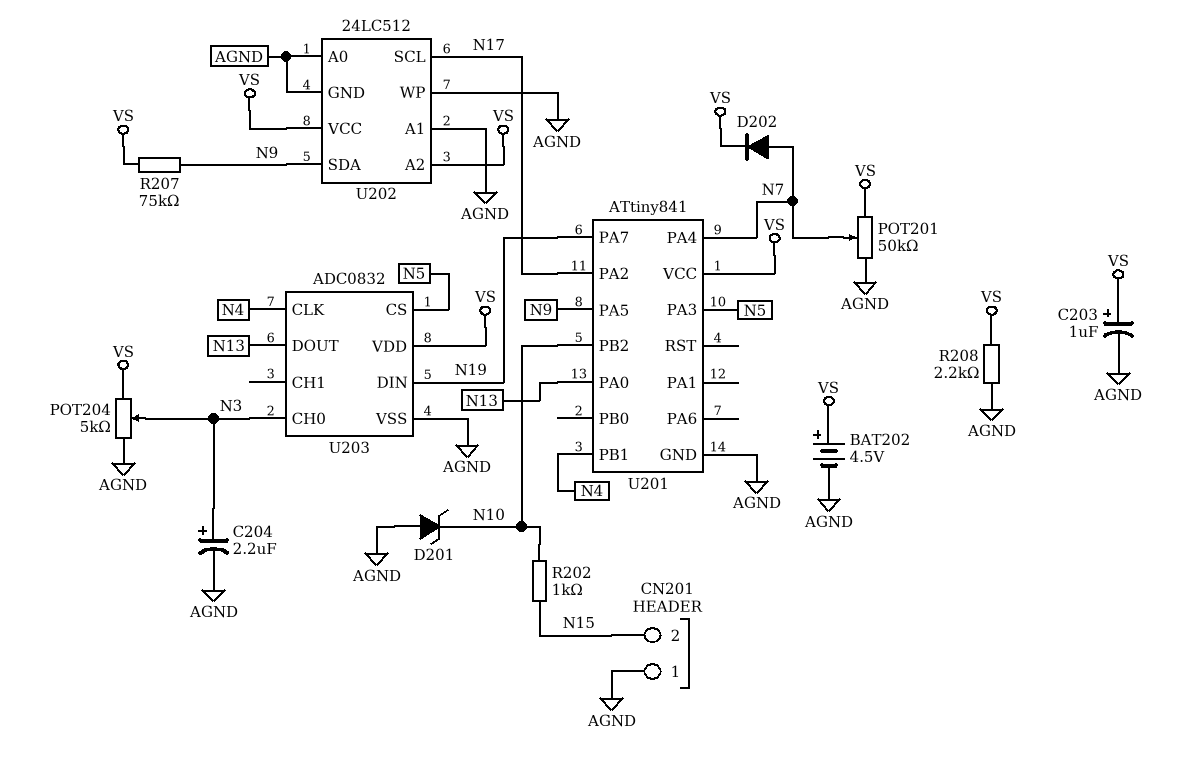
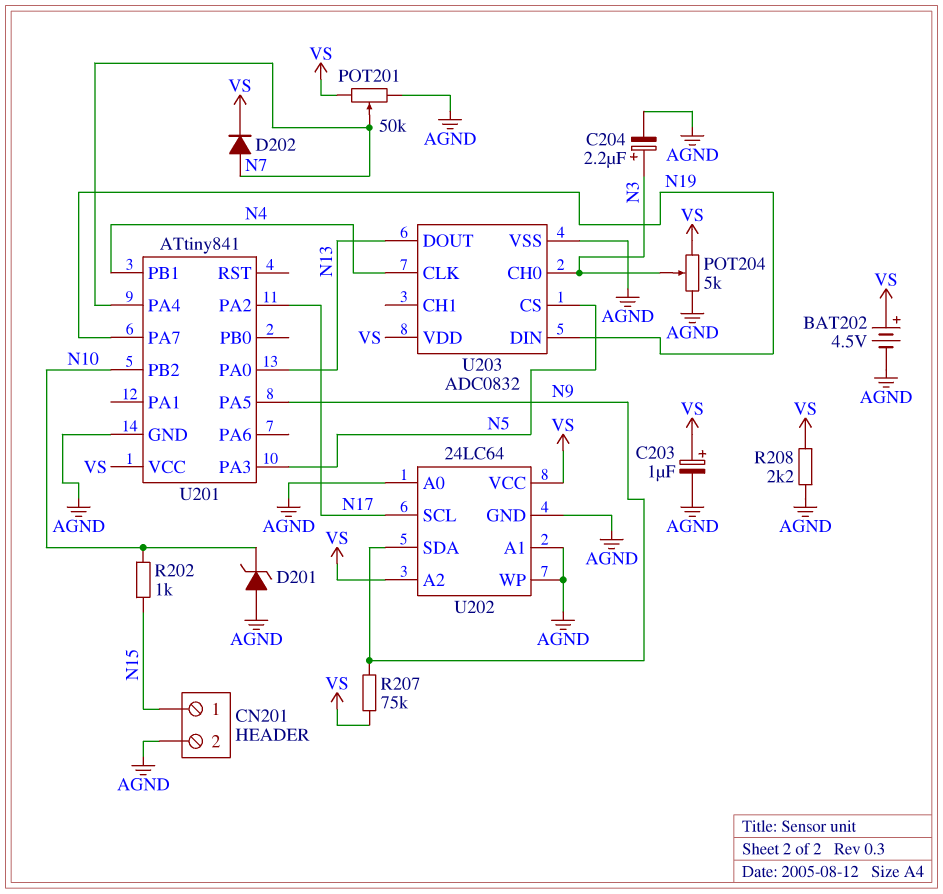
CN201 pin 1: AGND -> N15
CN201 pin 2: N15 -> AGND
U202: 24LC512 -> 24LC64

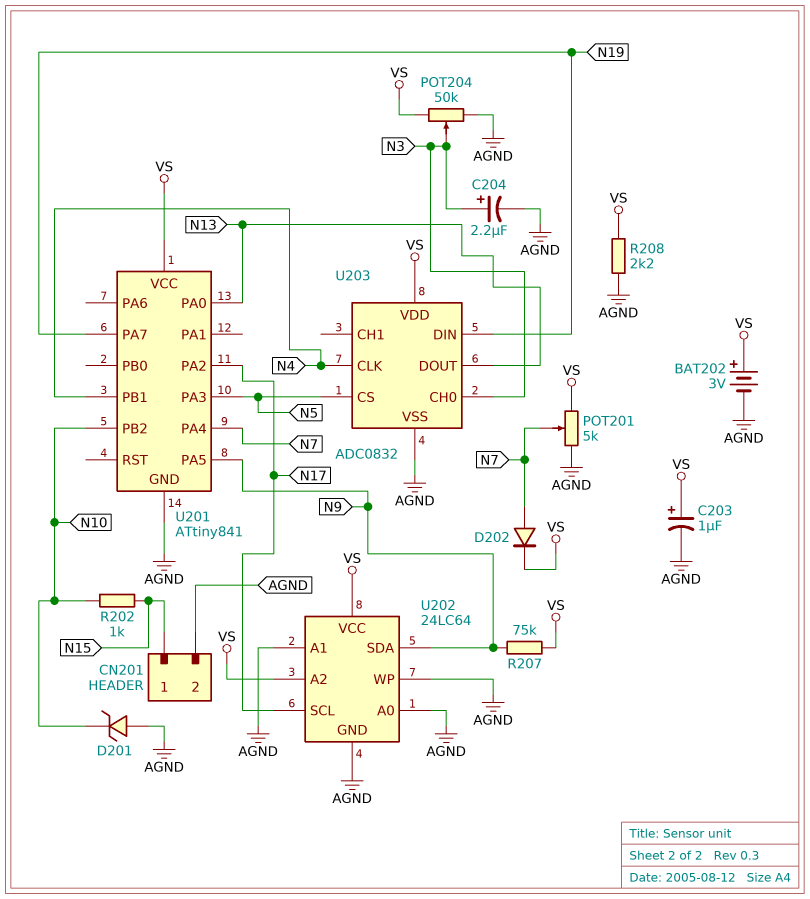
BAT202: 4.5V (plus VS, minus AGND) -> 3V (plus VS, minus AGND)
POT201: 50k (AGND, VS, wiper N7) -> 5k (AGND, VS, wiper N7)
POT204: 5k (AGND, VS, wiper N3) -> 50k (AGND, VS, wiper N3)

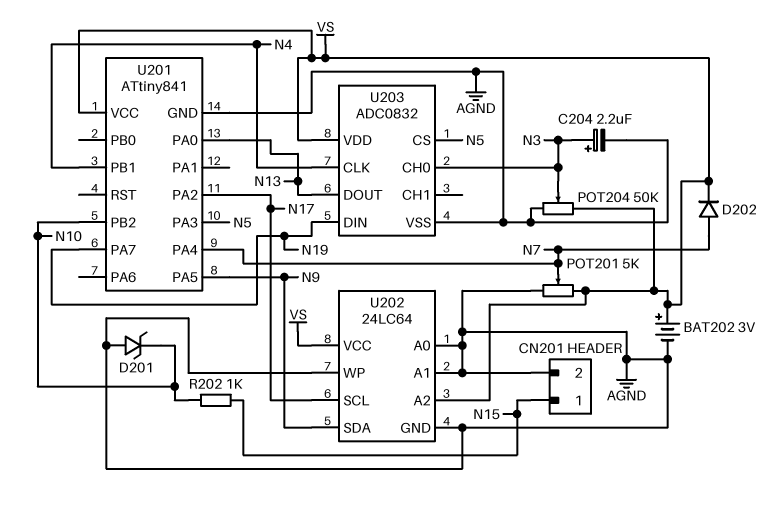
C203: 1uF (plus VS, minus AGND) -> none
R207: 75k (N9, VS) -> none
R208: 2.2k (AGND, VS) -> none

